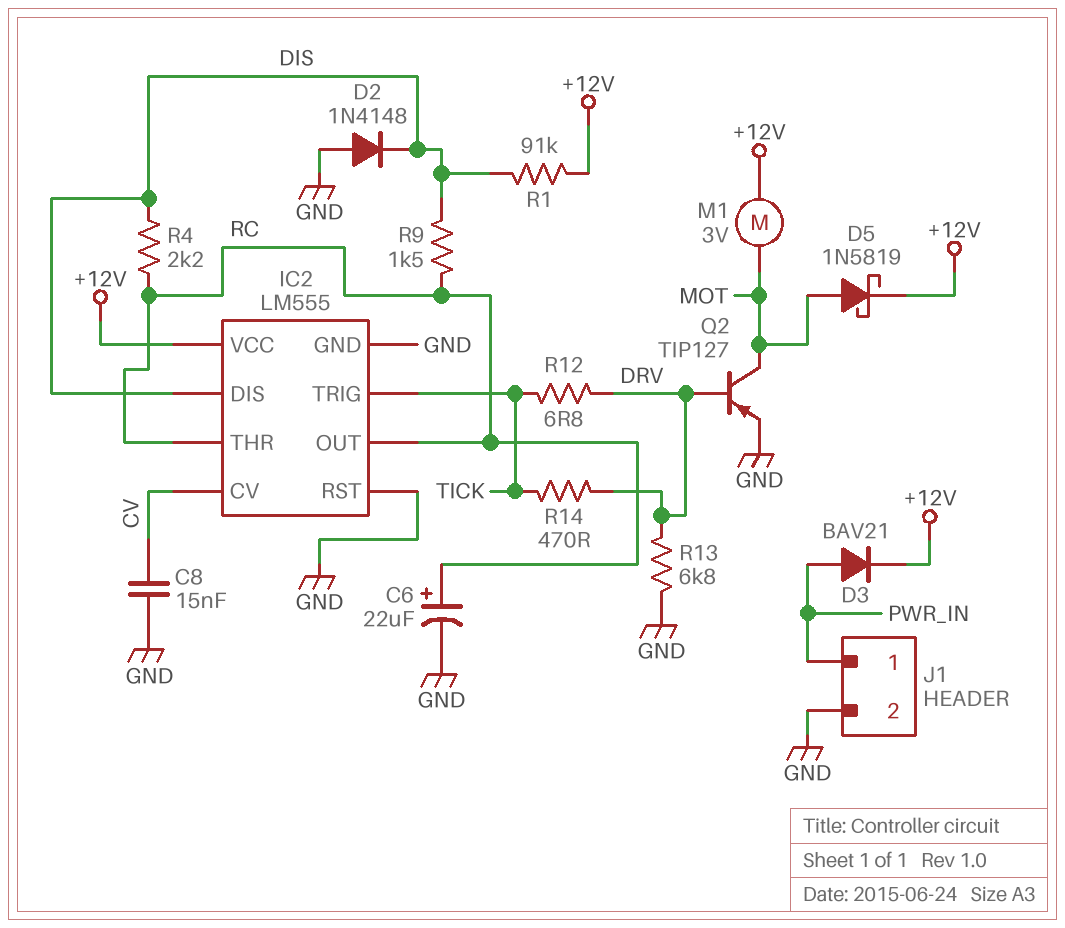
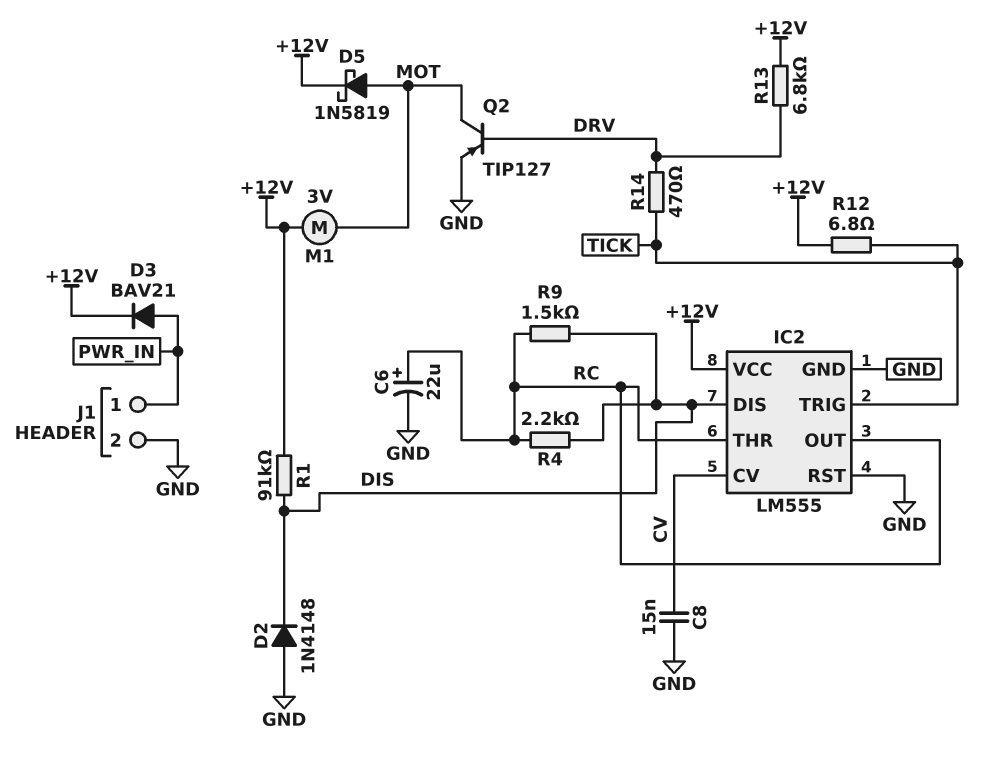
R12: 6.8 (DRV, TICK) -> 6.8 (+12V, TICK)
R13: 6.8k (DRV, GND) -> 6.8k (+12V, DRV)

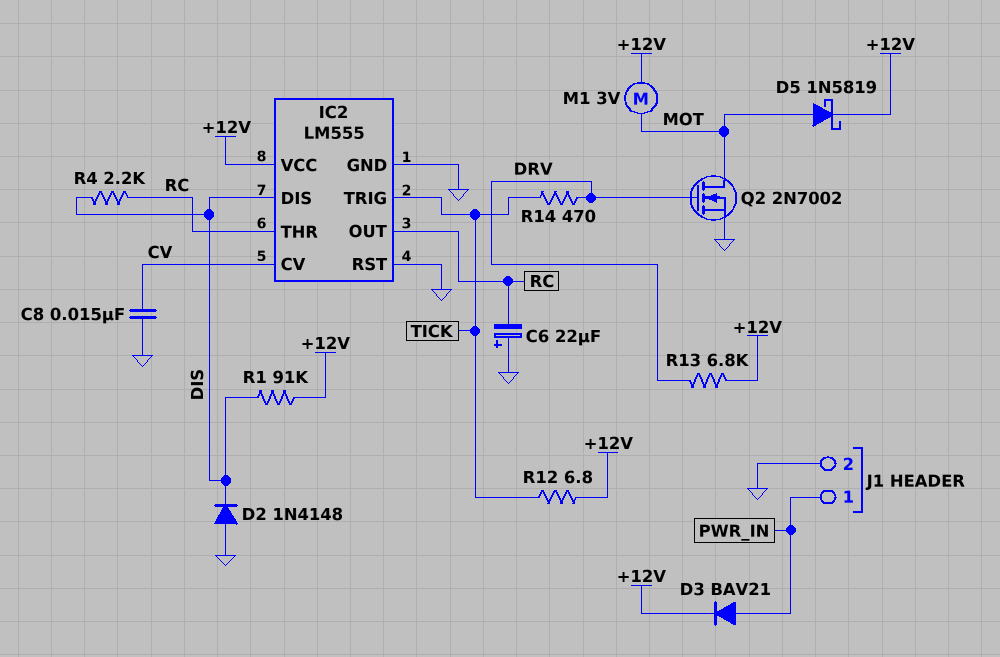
C6: 22uF (plus RC, minus GND) -> 22uF (plus GND, minus RC)
Q2: PNP TIP127 (B DRV, C MOT, E GND) -> NMOS 2N7002 (G DRV, D MOT, S GND)
R9: 1.5k (DIS, RC) -> none

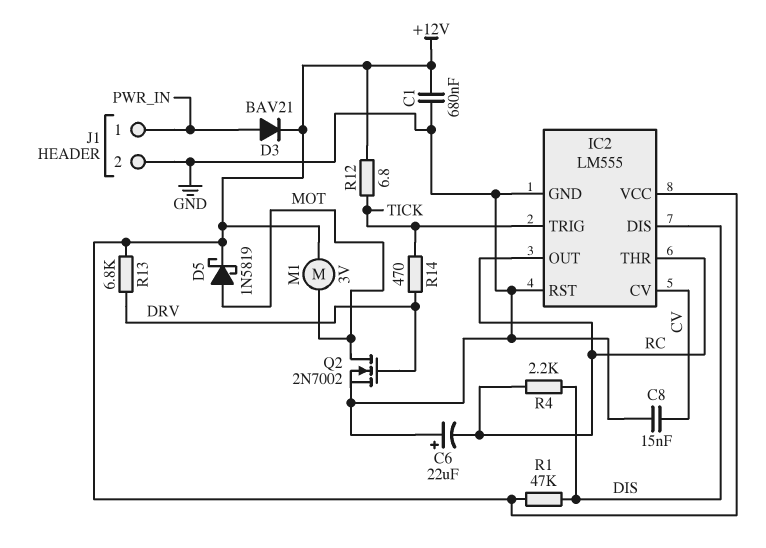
C1: none -> 680nF (+12V, GND)
D2: diode 1N4148 (A GND, K DIS) -> none
R1: 91k (+12V, DIS) -> 47k (+12V, DIS)

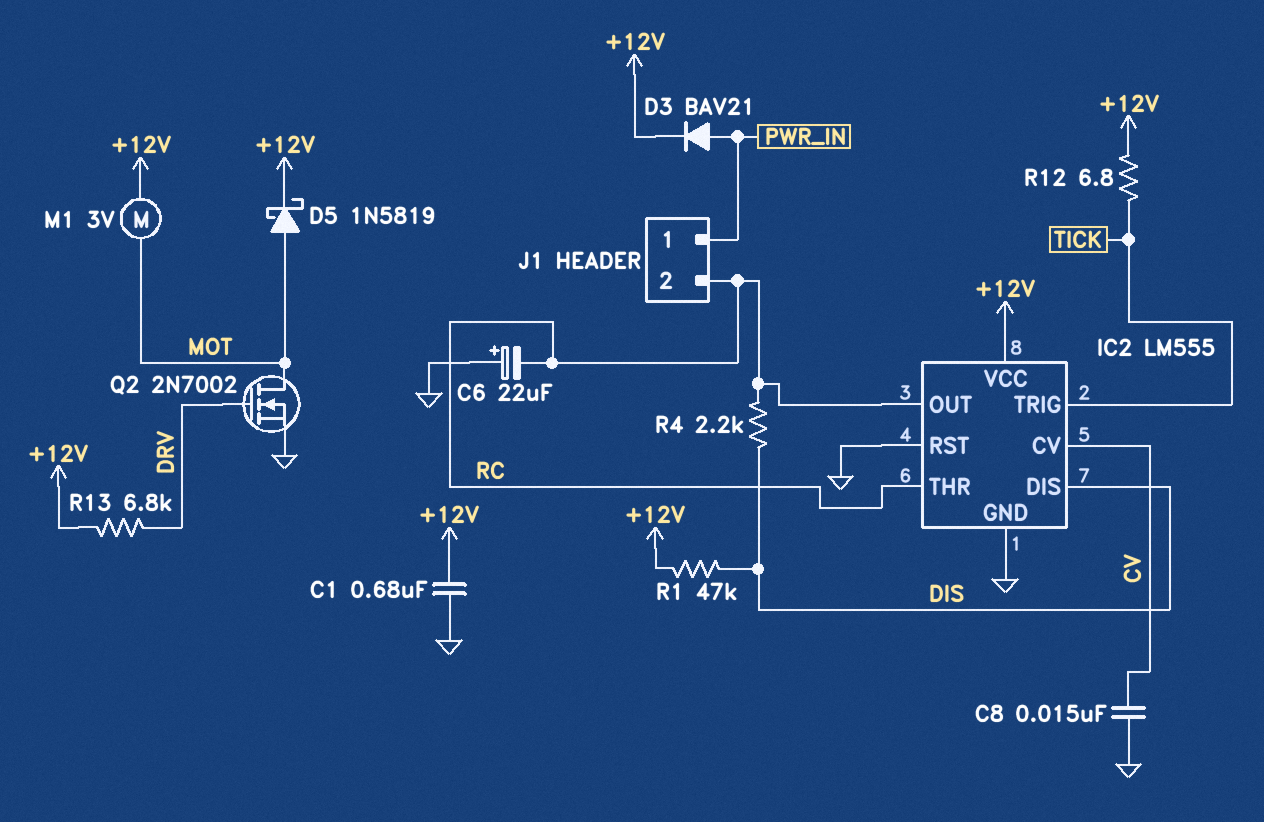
J1 pin 2: GND -> RC
R14: 470 (DRV, TICK) -> none

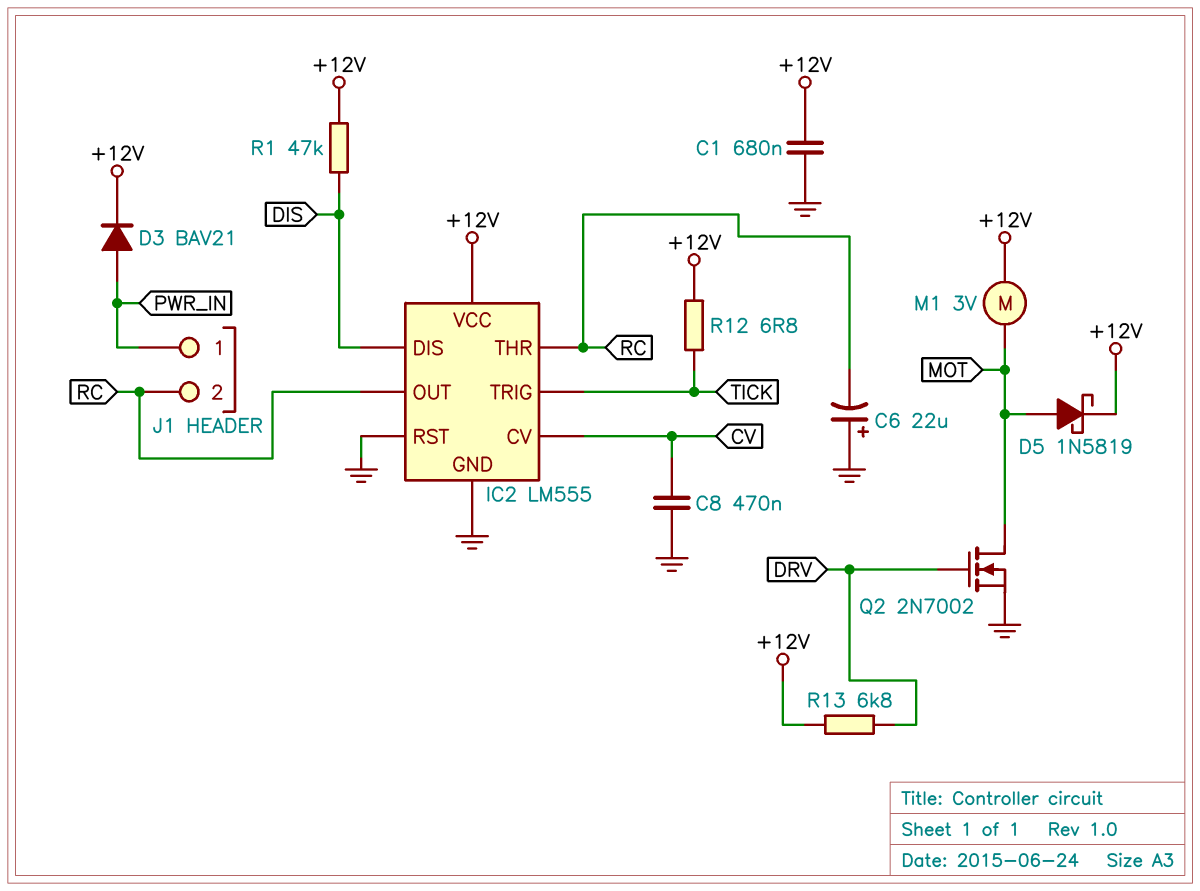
C8: 15nF (CV, GND) -> 470nF (CV, GND)
R4: 2.2k (DIS, RC) -> none

